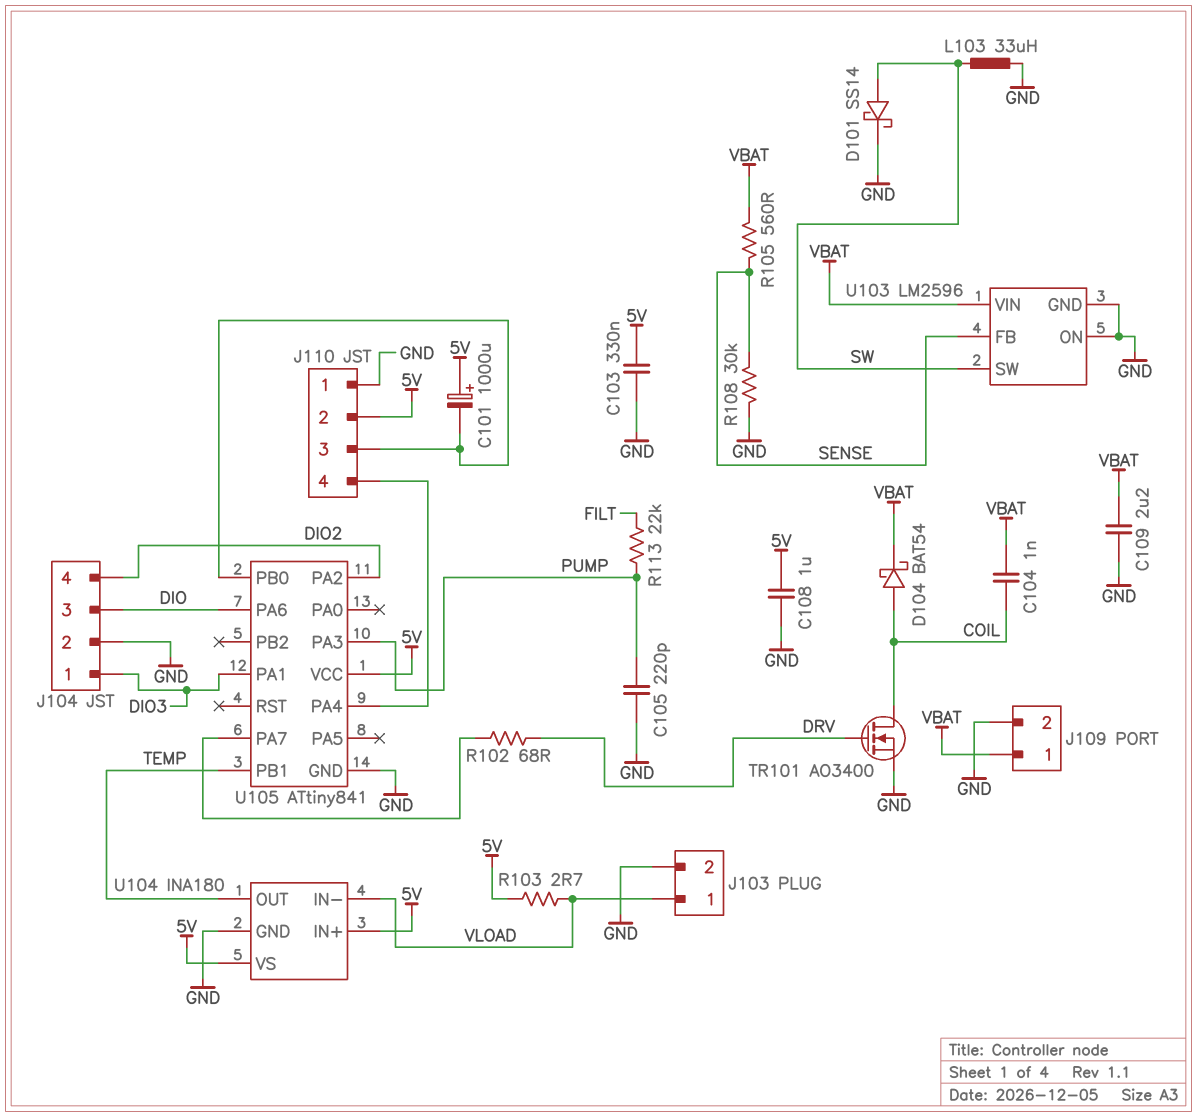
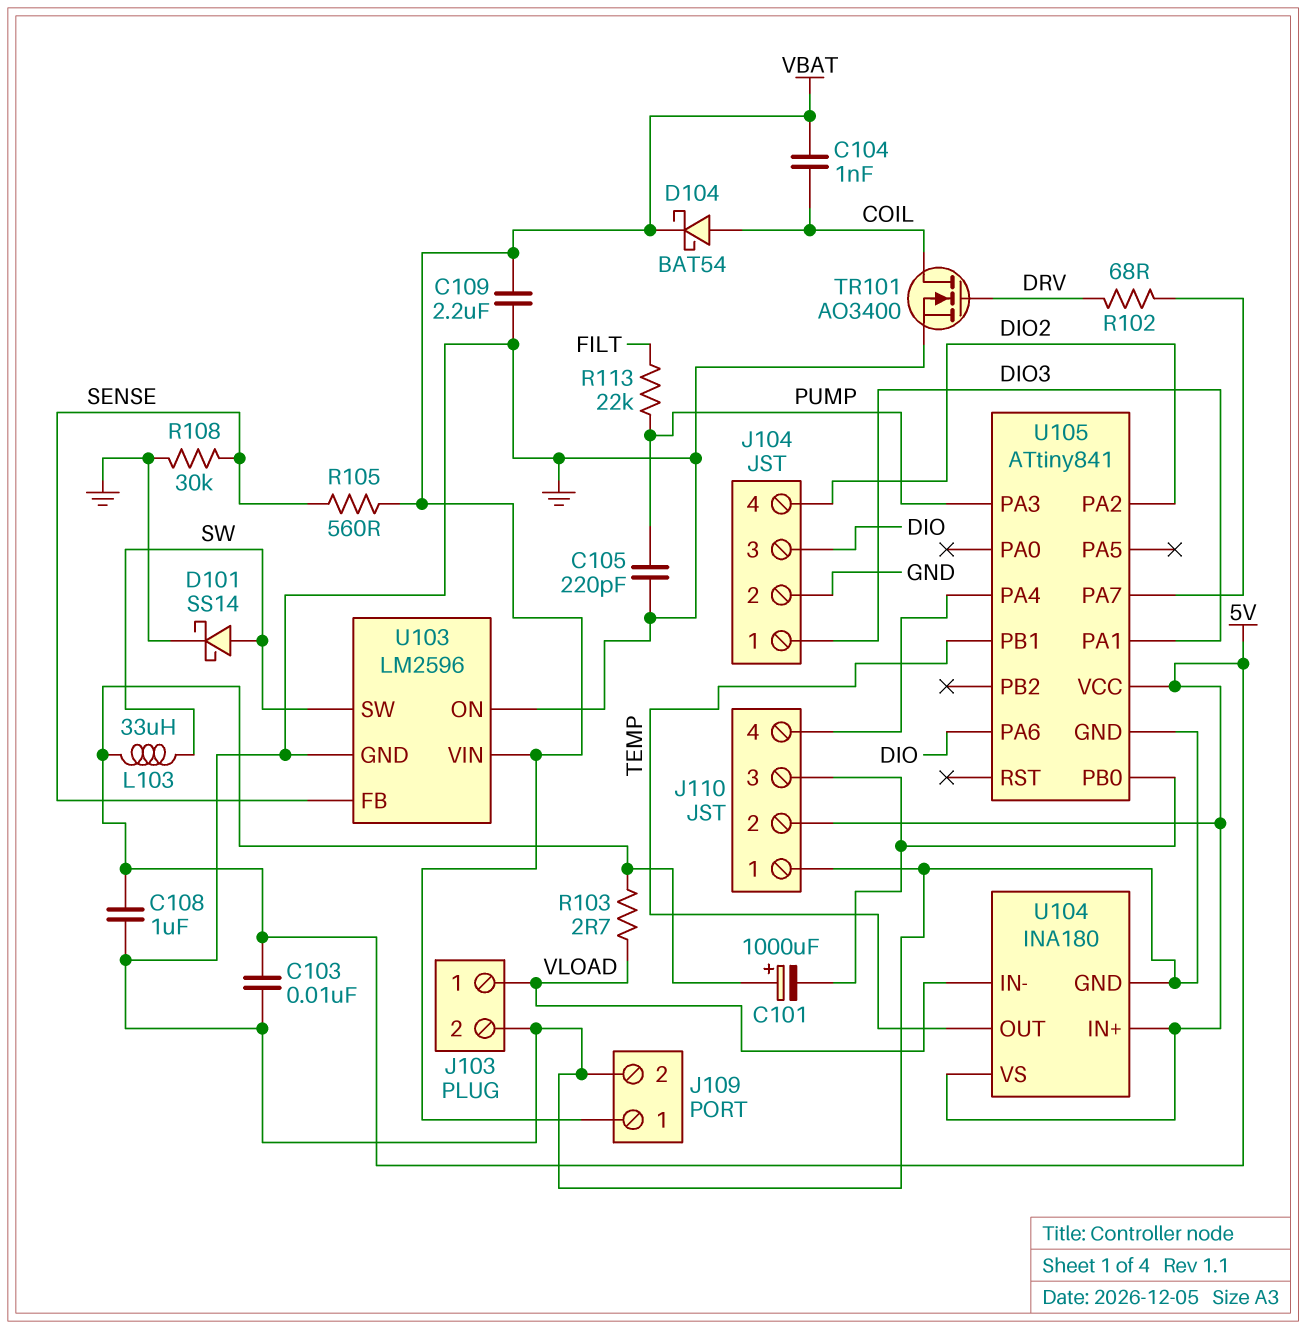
C103: 330nF (5V, GND) -> 10nF (5V, GND)
L103: 33uH (GND, SW) -> 33uH (5V, SW)

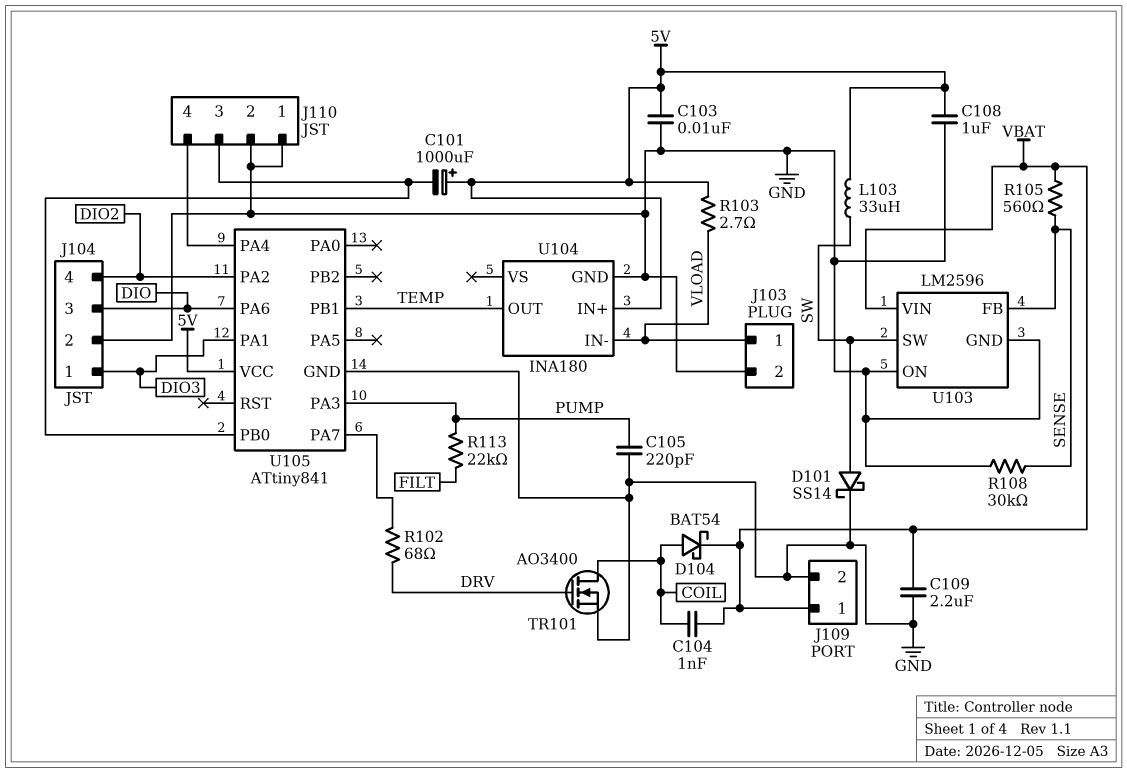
J110 pin 2: 5V -> GND
U104 pin VS: 5V -> none

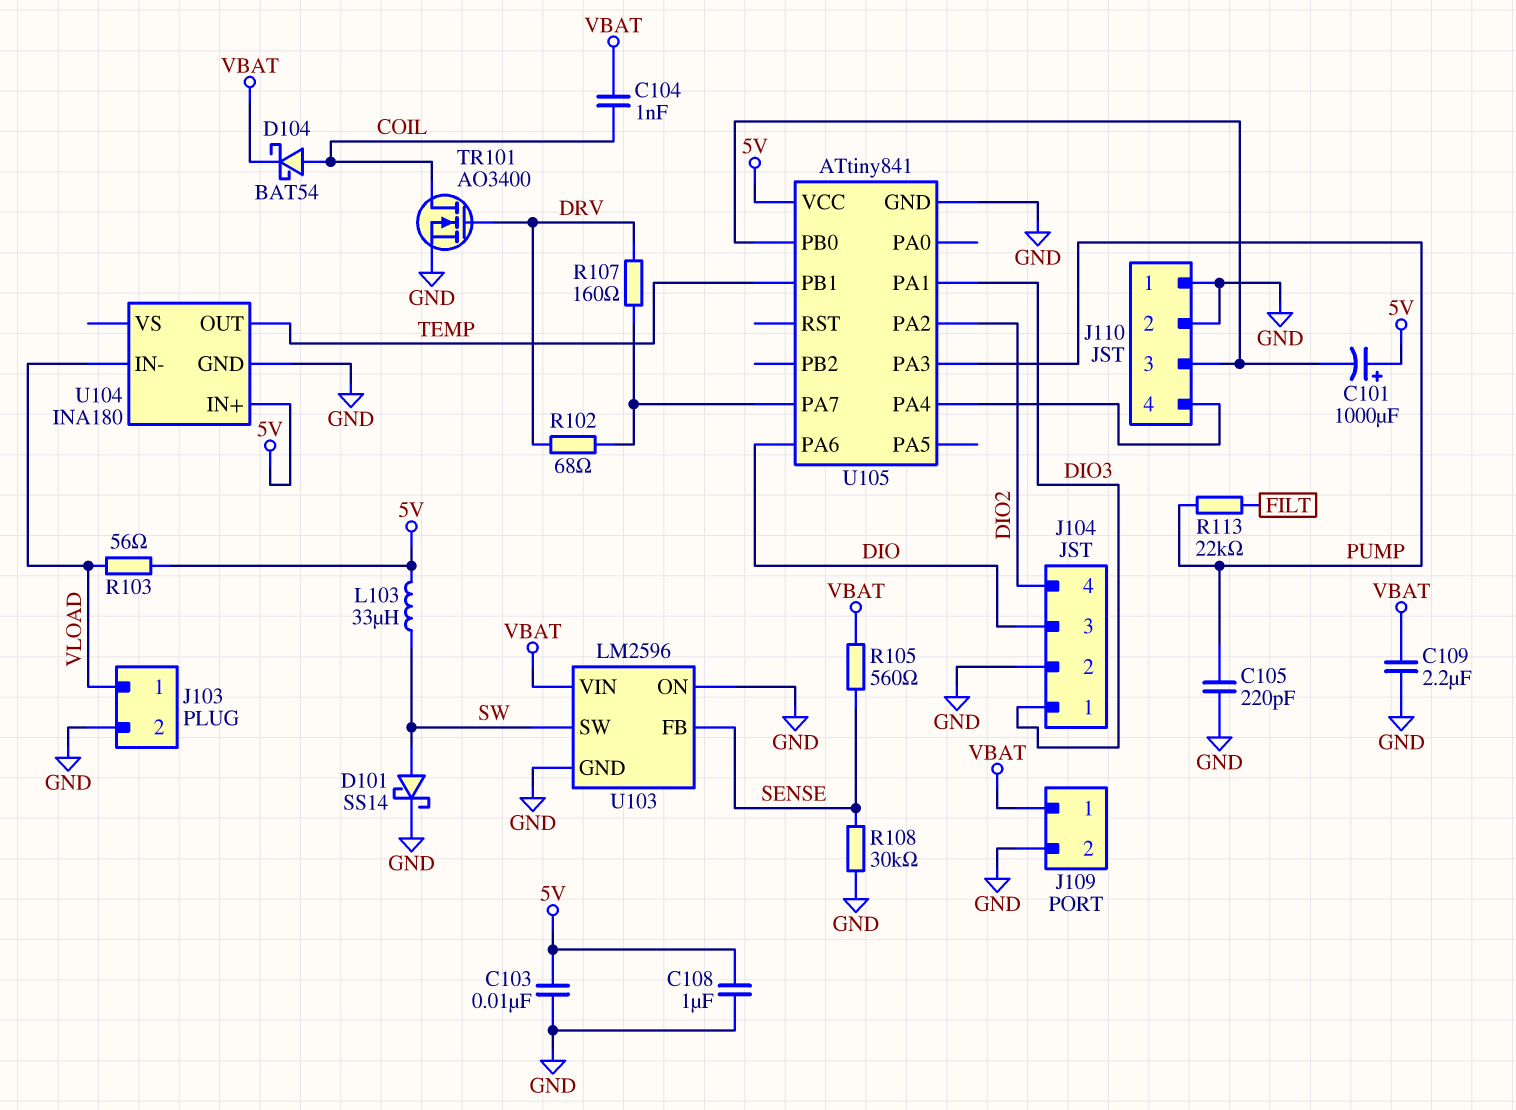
R103: 2.7 (5V, VLOAD) -> 56 (5V, VLOAD)
R107: none -> 160 (DRV, U105/PA7)

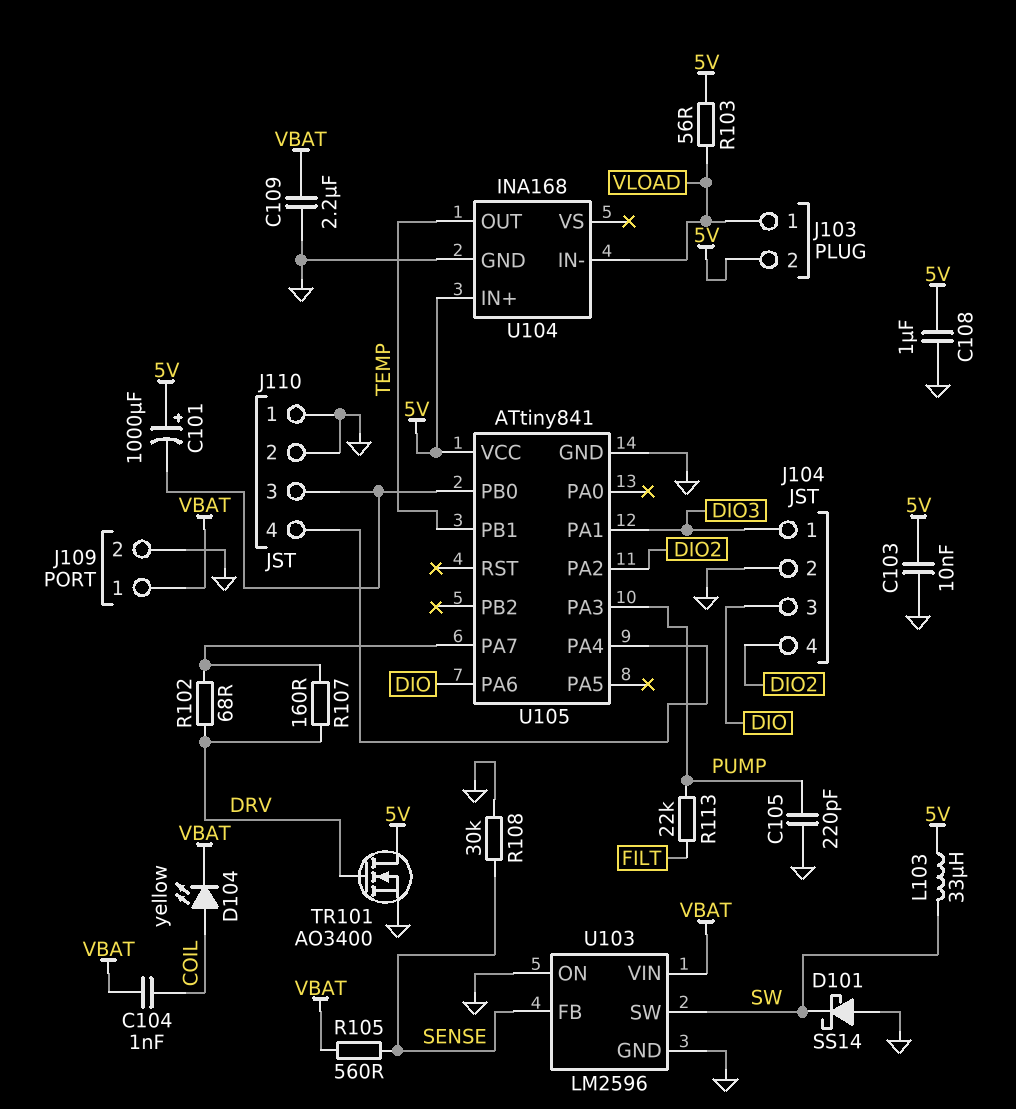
D101: schottky SS14 (A SW, K GND) -> schottky SS14 (A GND, K SW)
D104: schottky BAT54 (A COIL, K VBAT) -> LED yellow (A COIL, K VBAT)
J103 pin 2: GND -> 5V
TR101: NMOS AO3400 (G DRV, D COIL, S GND) -> NMOS AO3400 (G DRV, D 5V, S GND)
U104: INA180 -> INA168

